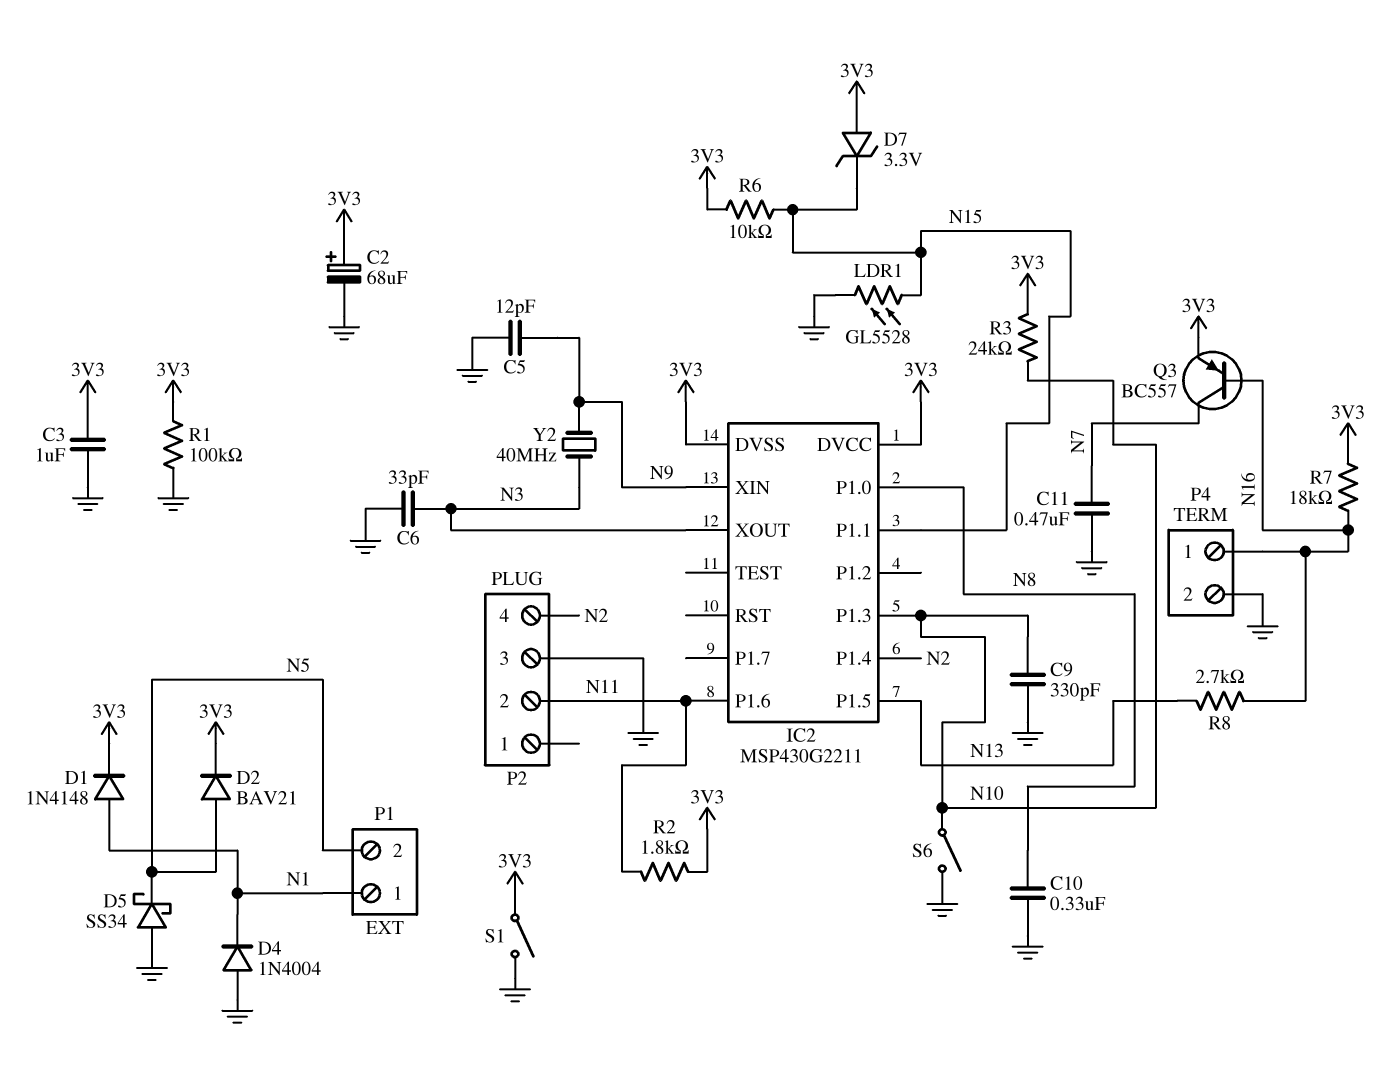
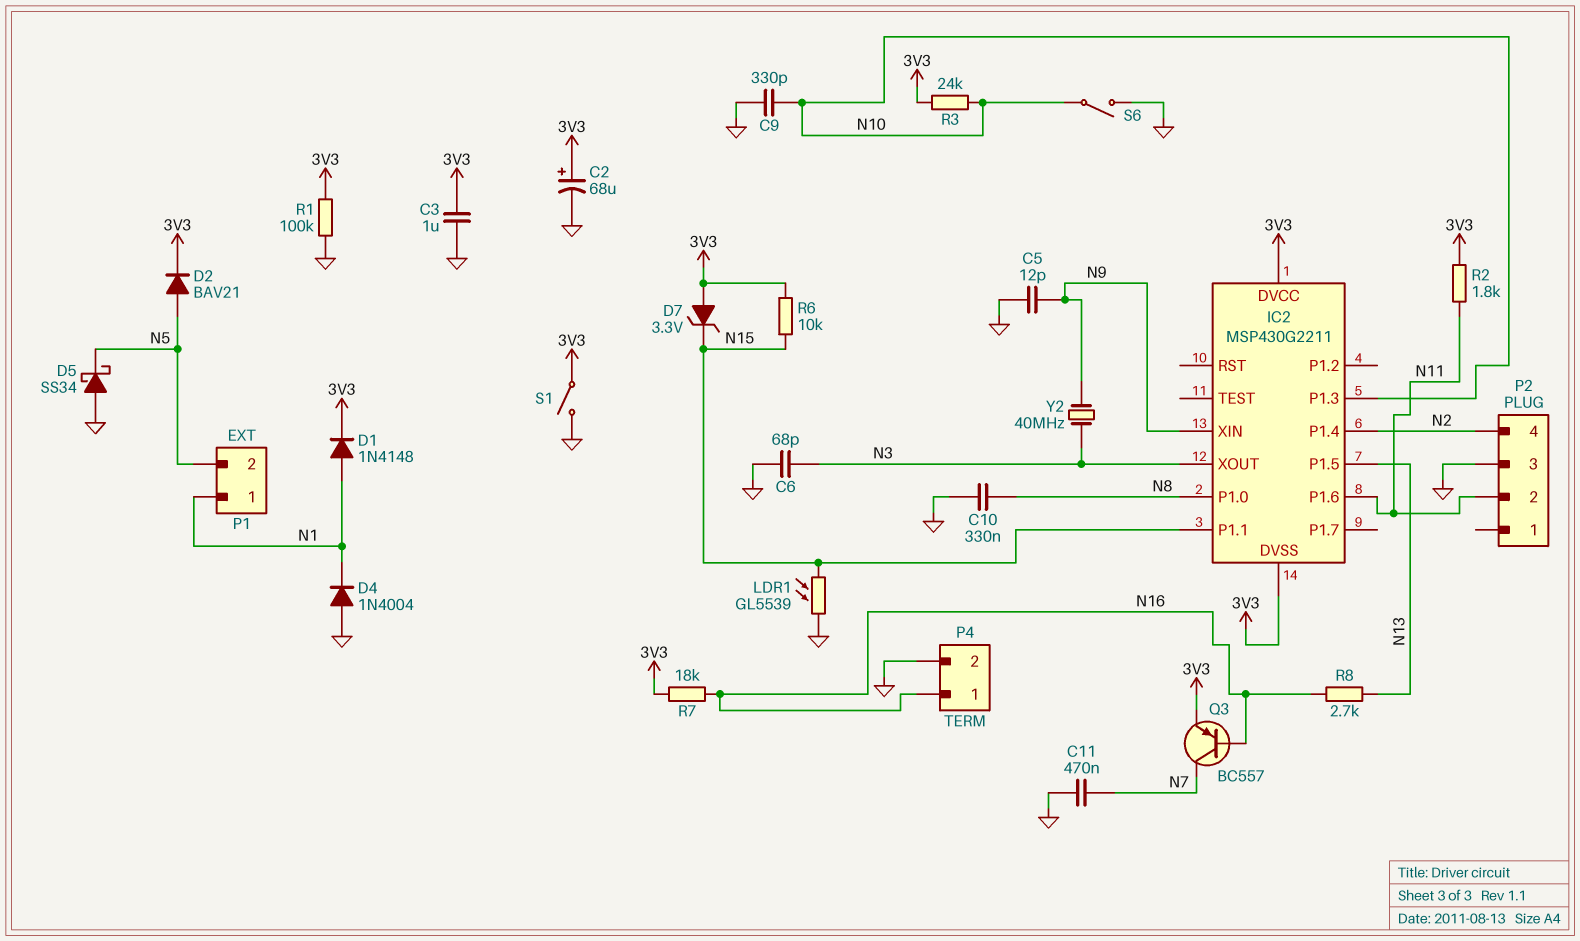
C6: 33pF (GND, N3) -> 68pF (GND, N3)
LDR1: GL5528 (GND, N15) -> GL5539 (GND, N15)

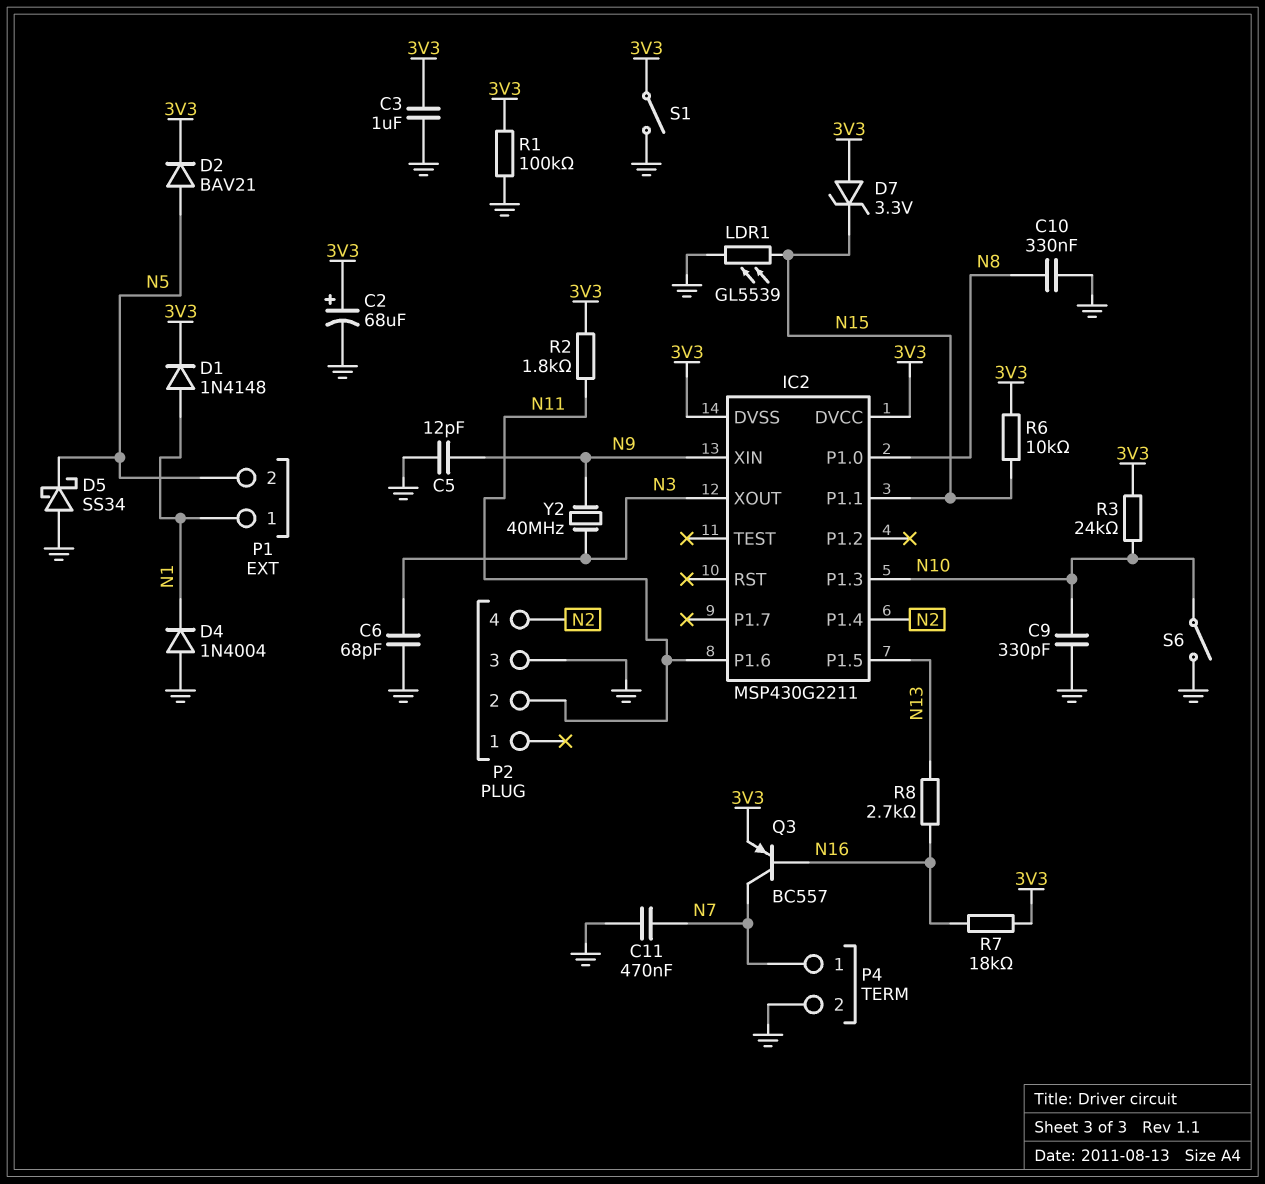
P4 pin 1: N16 -> N7

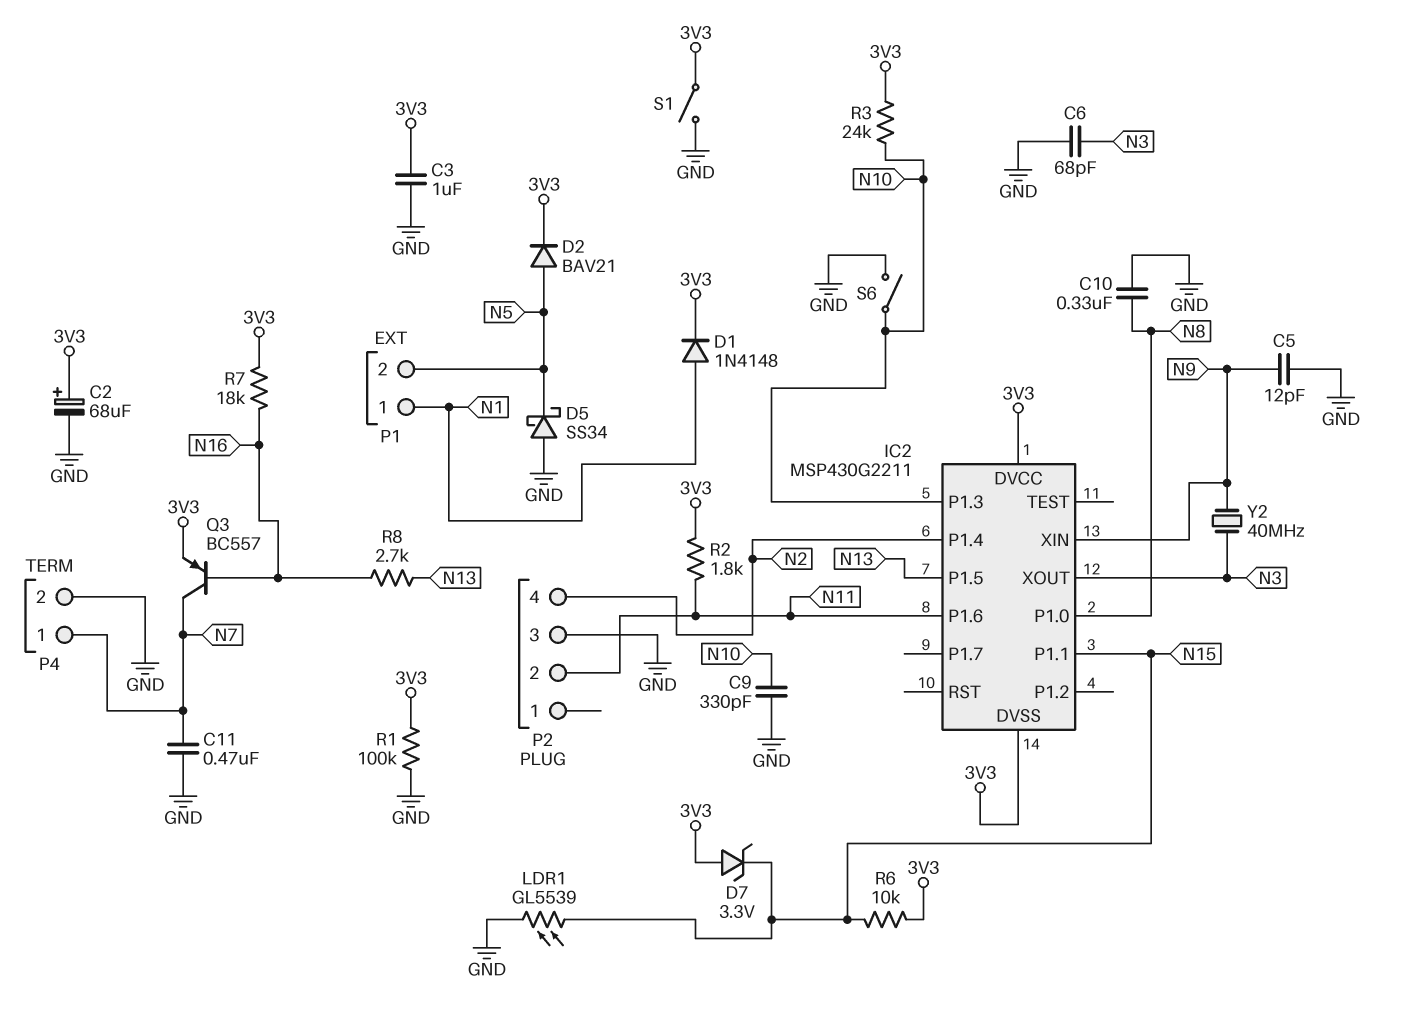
D4: diode 1N4004 (A GND, K N1) -> none

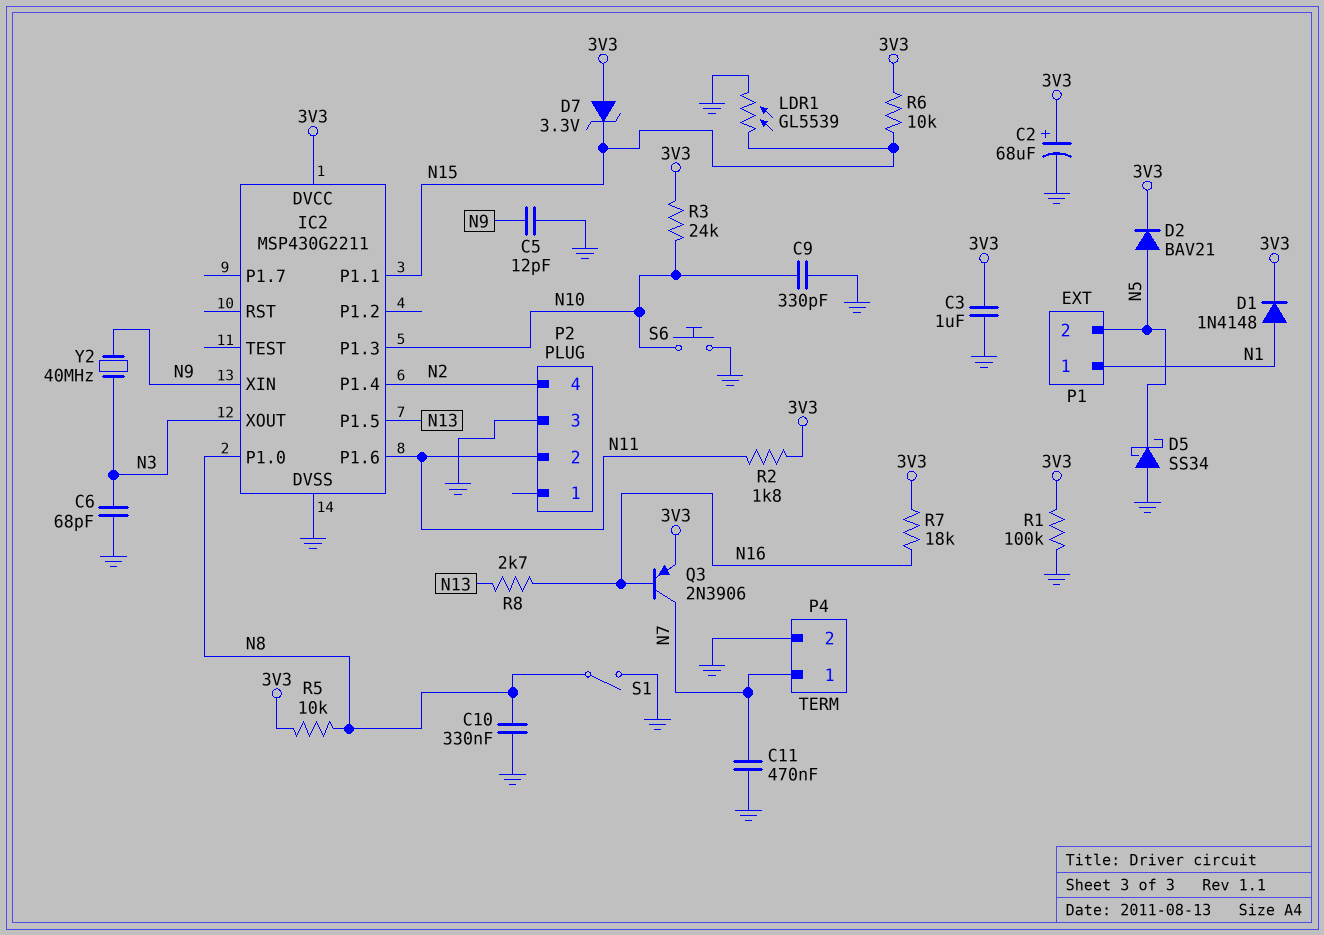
IC2 pin DVSS: 3V3 -> GND
Q3: PNP BC557 (B N16, C N7, E 3V3) -> PNP 2N3906 (B N16, C N7, E 3V3)
R5: none -> 10k (3V3, N8)
S1: switch (3V3, GND) -> switch (GND, N8)
S6: switch (GND, N10) -> button (GND, N10)

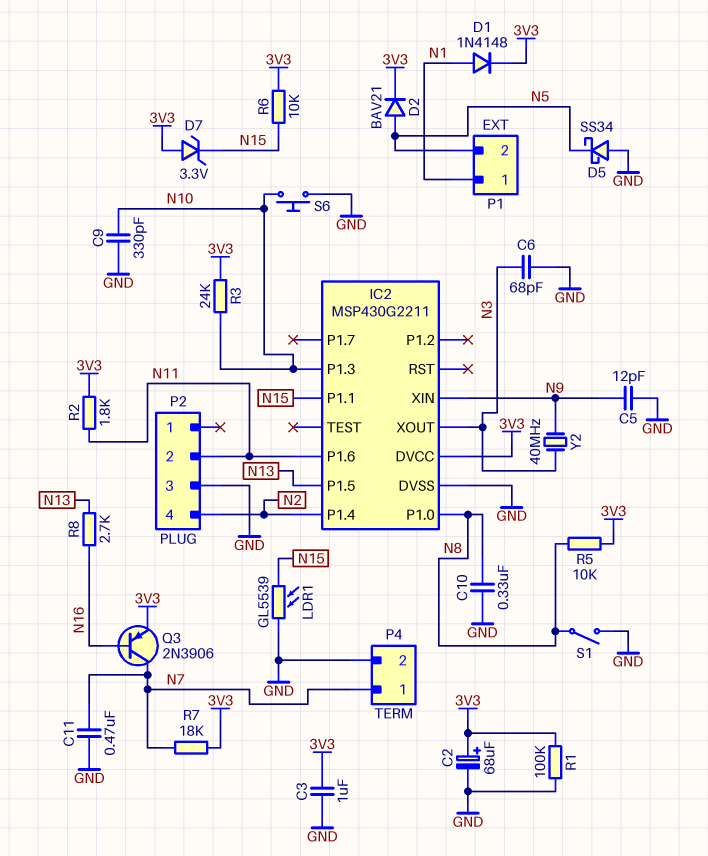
R7: 18k (3V3, N16) -> 18k (3V3, N7)

